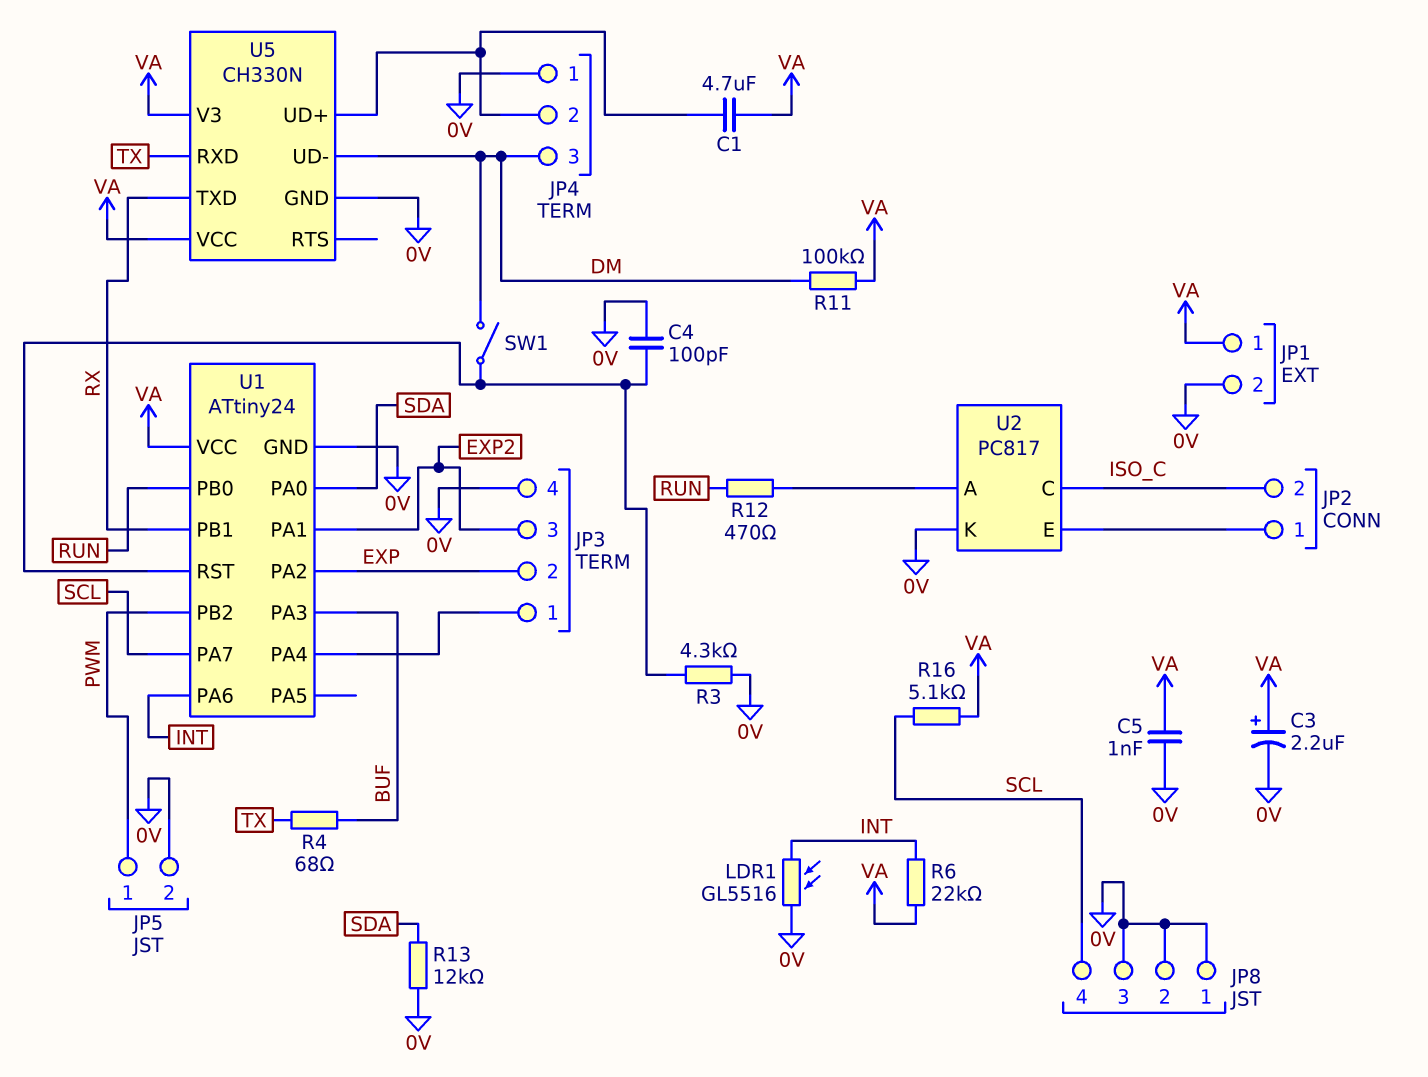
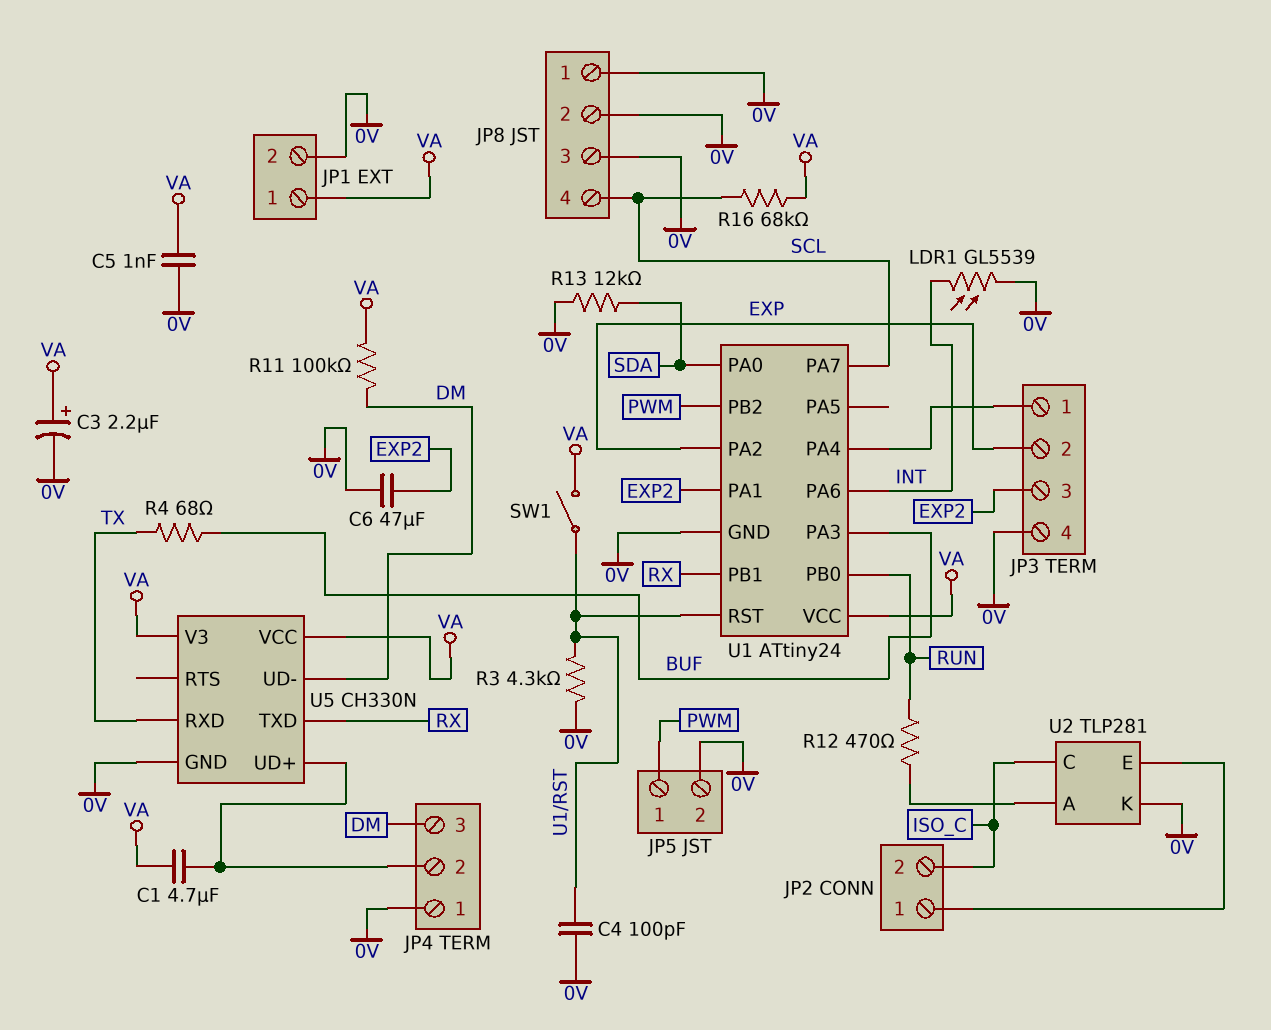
C6: none -> 47uF (0V, EXP2)
LDR1: GL5516 (0V, INT) -> GL5539 (0V, INT)
R6: 22k (INT, VA) -> none
R16: 5.1k (SCL, VA) -> 68k (SCL, VA)
SW1: switch (DM, U1/RST) -> switch (U1/RST, VA)
U2: PC817 -> TLP281

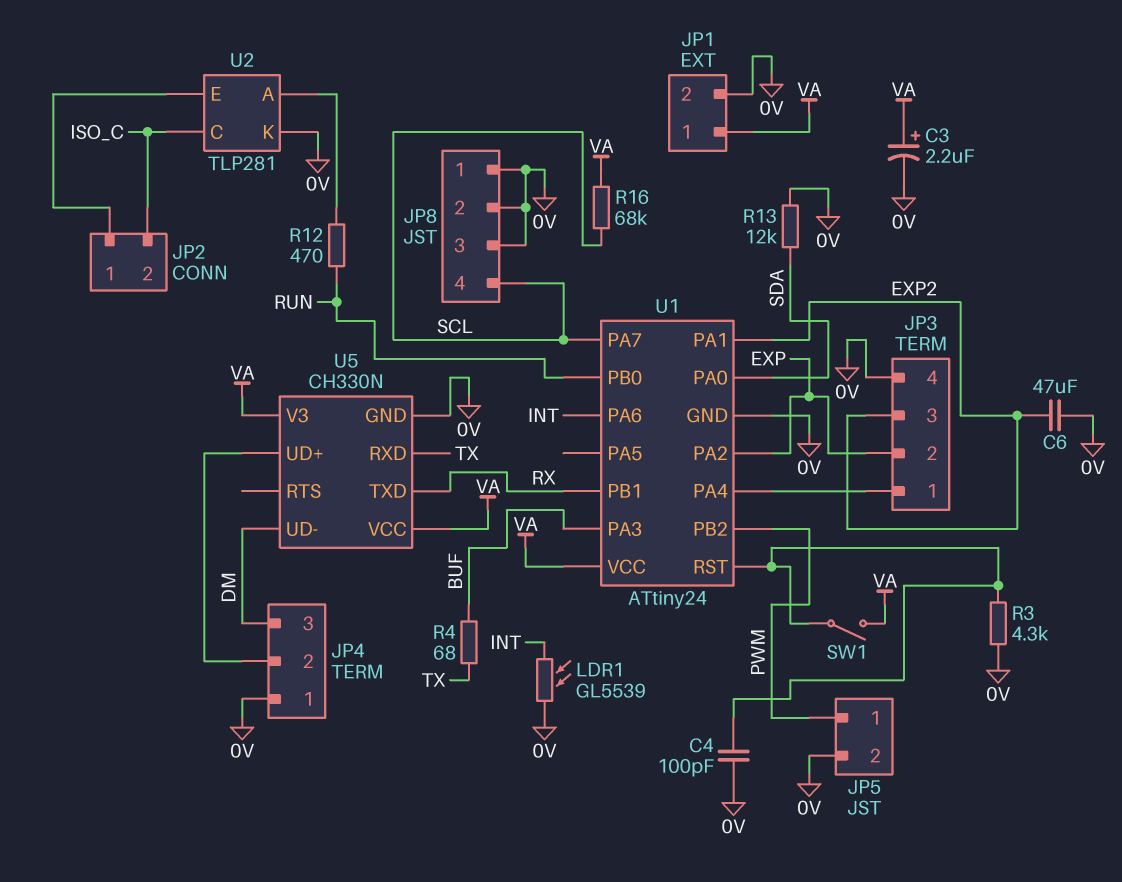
C1: 4.7uF (JP4/2, VA) -> none
C5: 1nF (0V, VA) -> none
R11: 100k (DM, VA) -> none

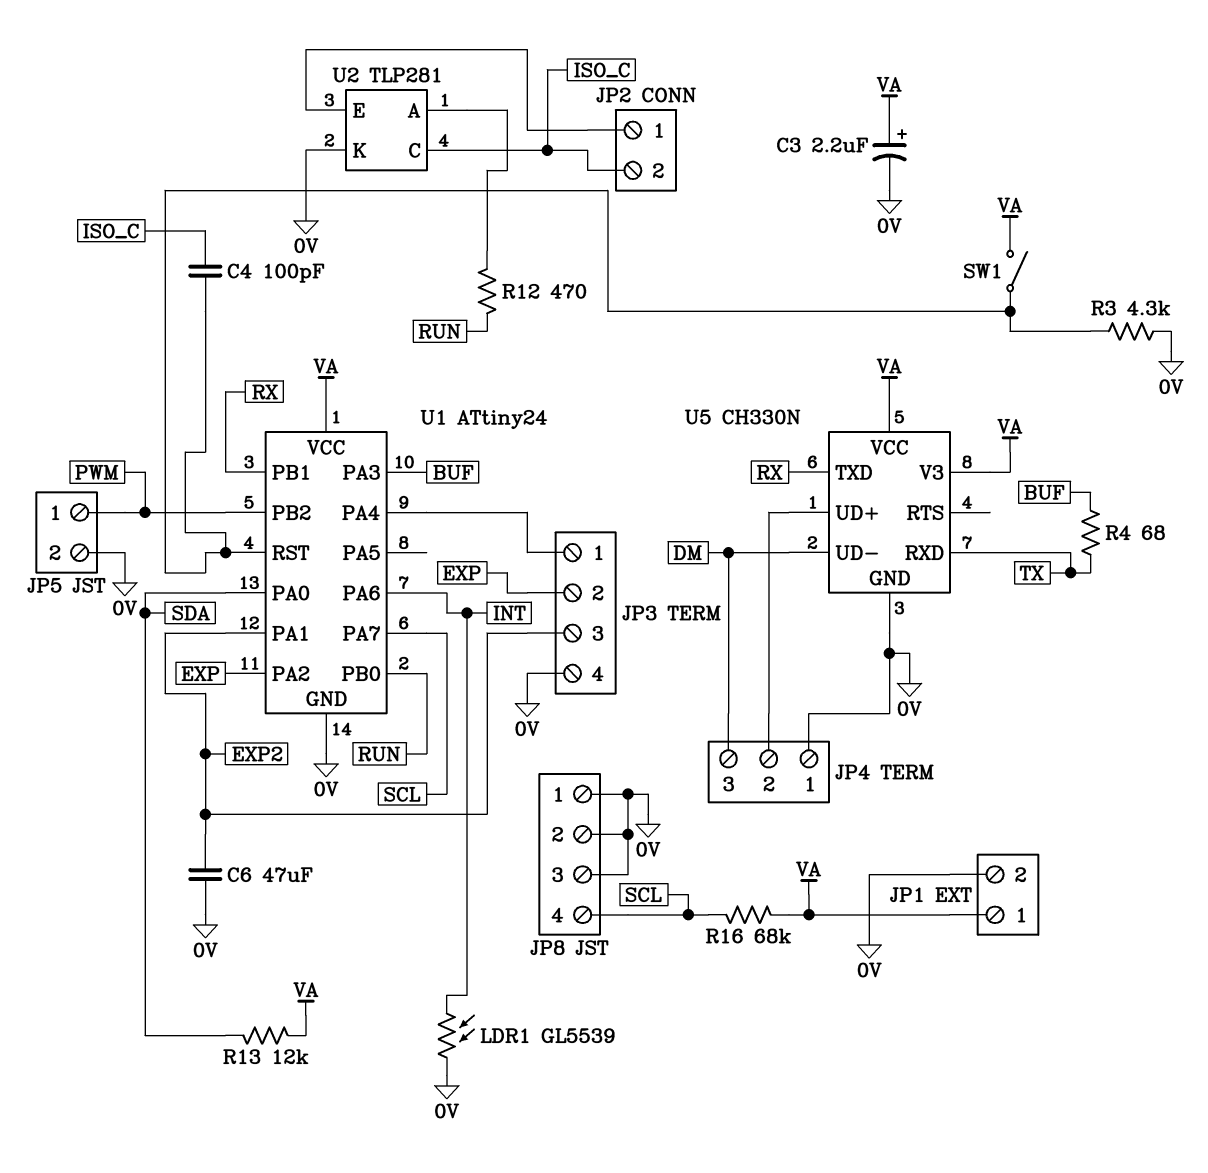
C4: 100pF (0V, U1/RST) -> 100pF (ISO_C, U1/RST)
R13: 12k (0V, SDA) -> 12k (SDA, VA)

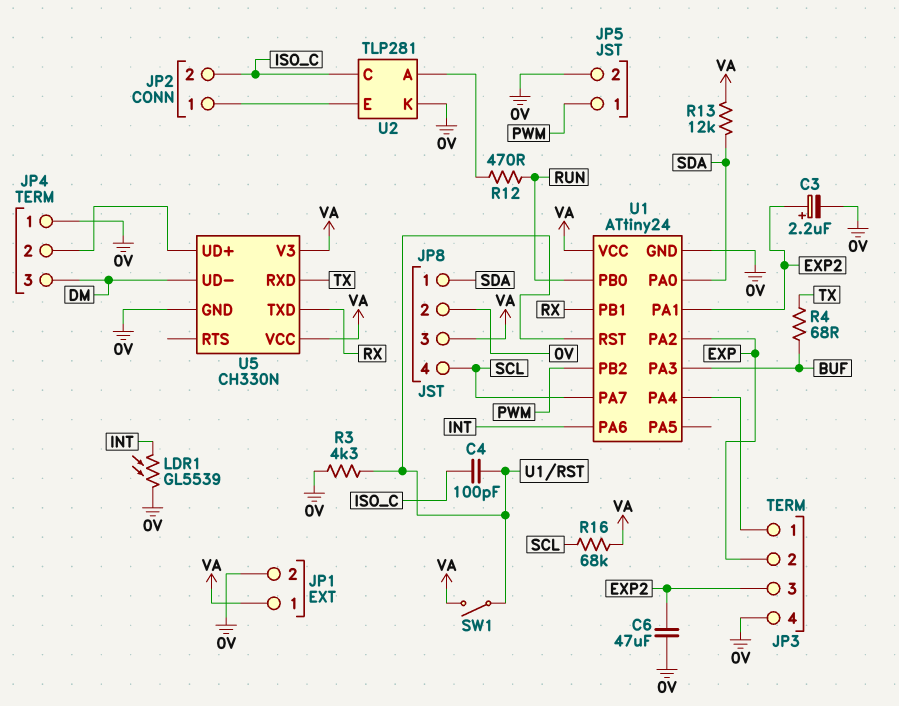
C3: 2.2uF (plus VA, minus 0V) -> 2.2uF (plus EXP2, minus 0V)
JP8 pin 1: 0V -> SDA
JP8 pin 3: 0V -> VA

